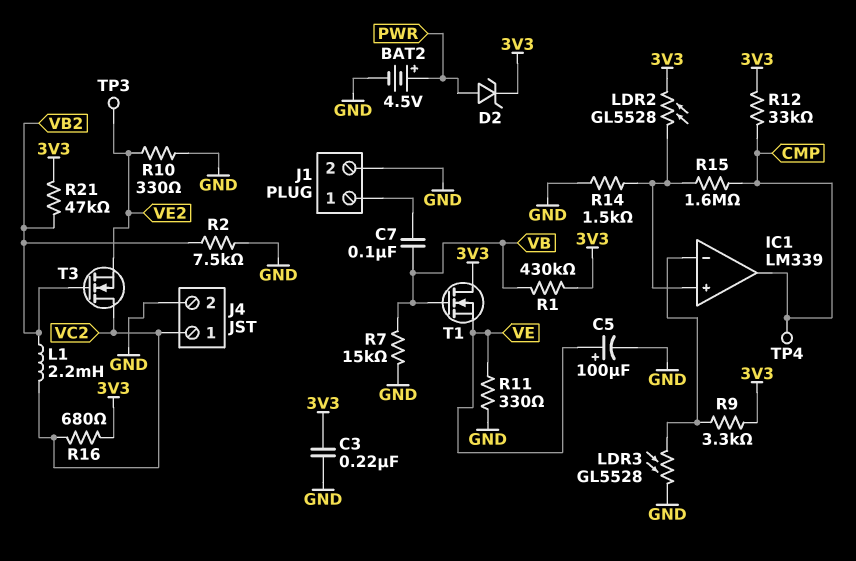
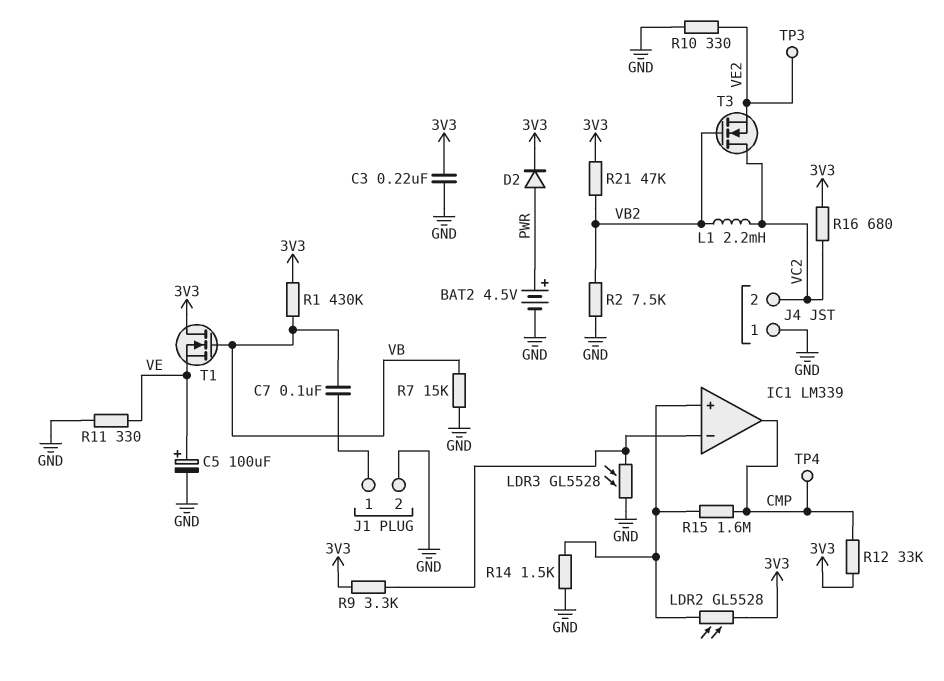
D2: zener (A PWR, K 3V3) -> diode (A PWR, K 3V3)
J4 pin 1: VC2 -> GND
J4 pin 2: GND -> VC2

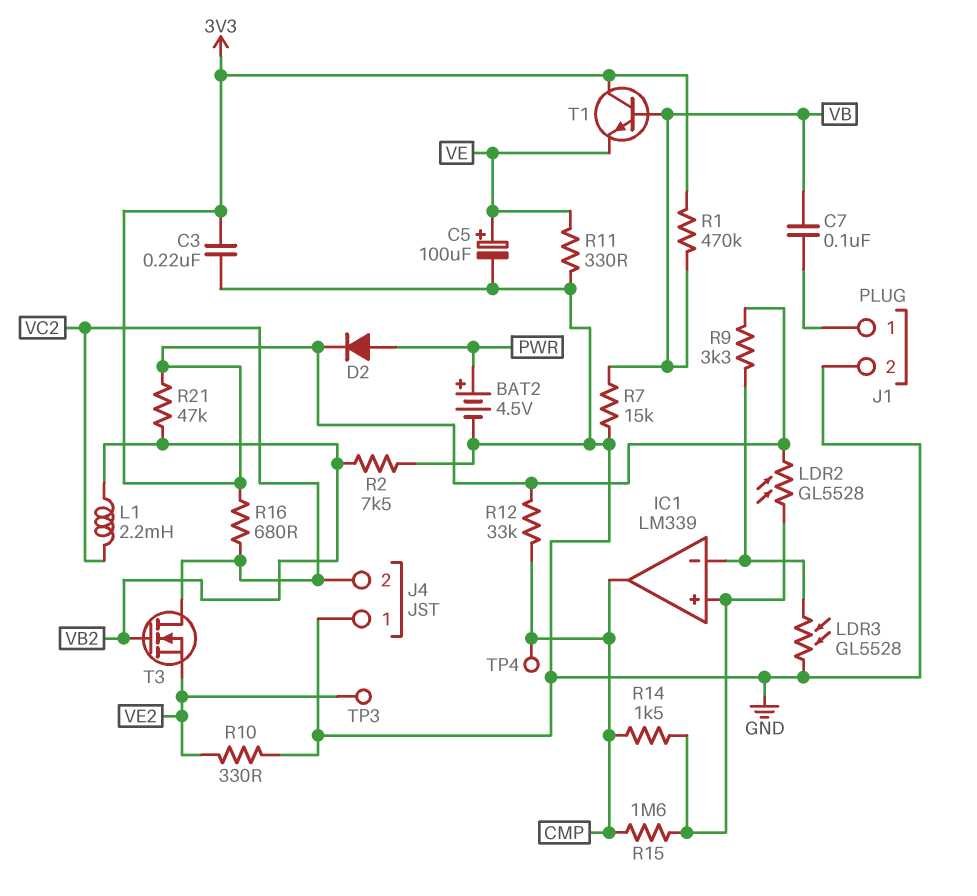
R1: 430k (3V3, VB) -> 470k (3V3, VB)
R14: 1.5k (GND, IC1/in+) -> 1.5k (CMP, IC1/in+)
T1: NMOS (G VB, D 3V3, S VE) -> NPN (B VB, C 3V3, E VE)

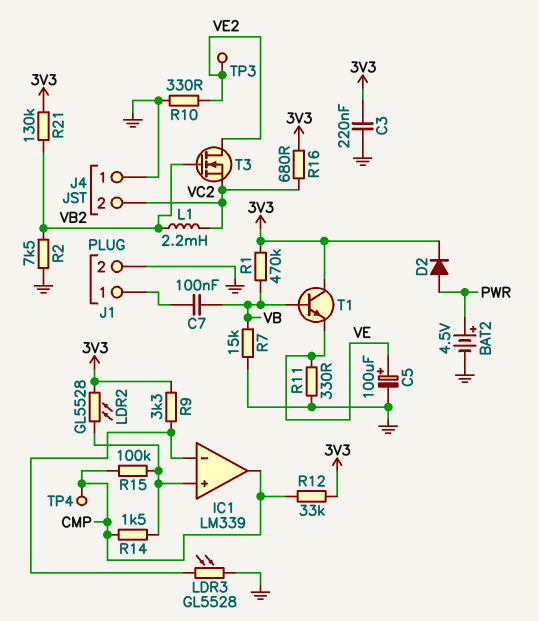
R15: 1.6M (CMP, IC1/in+) -> 100k (CMP, IC1/in+)
R21: 47k (3V3, VB2) -> 130k (3V3, VB2)
T3: NMOS (G VB2, D VC2, S VE2) -> NMOS (G VB2, D VE2, S VC2)

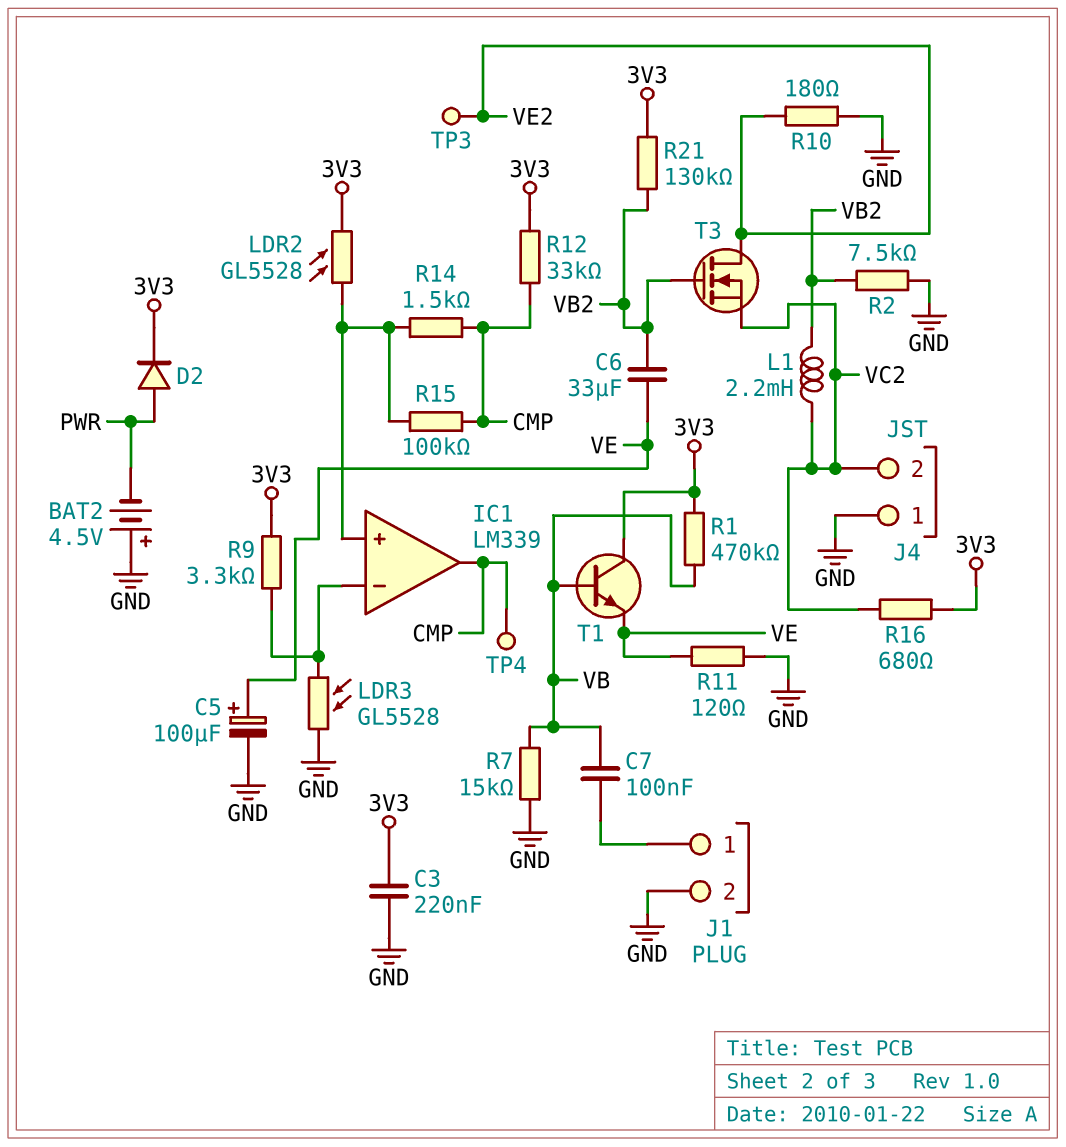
BAT2: 4.5V (plus PWR, minus GND) -> 4.5V (plus GND, minus PWR)
C6: none -> 33uF (VB2, VE)
R10: 330 (GND, VE2) -> 180 (GND, VE2)
R11: 330 (GND, VE) -> 120 (GND, VE)

